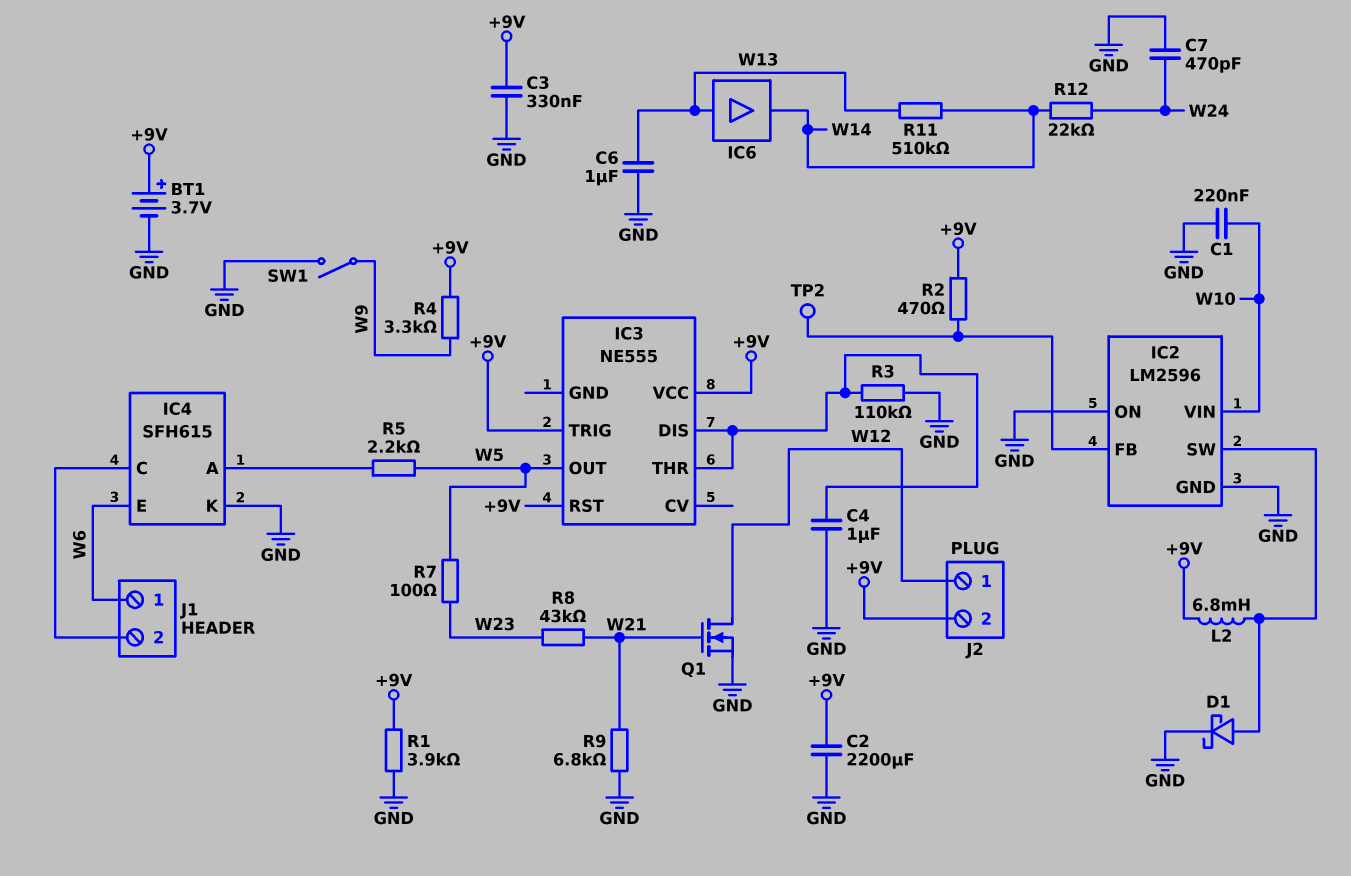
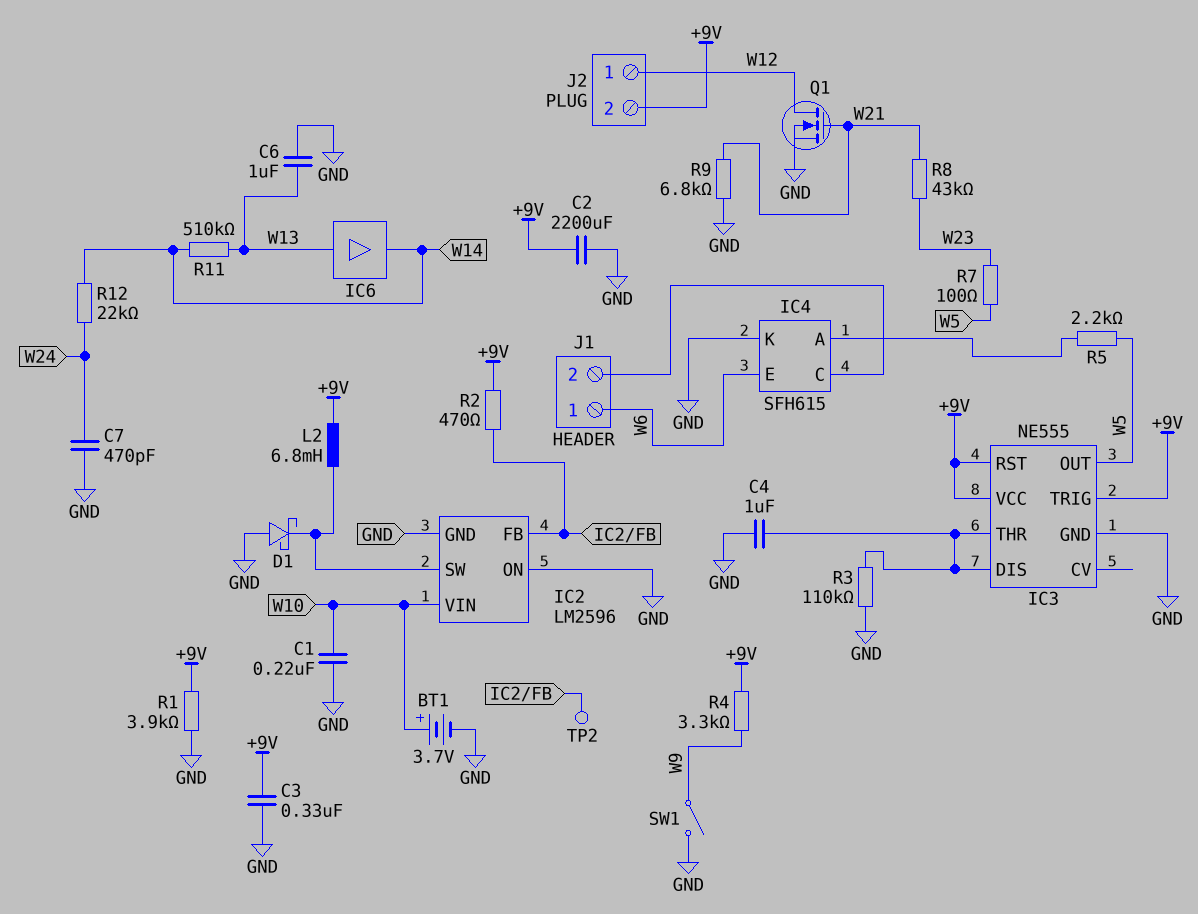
BT1: 3.7V (plus +9V, minus GND) -> 3.7V (plus W10, minus GND)
D1: schottky (A IC2/SW, K GND) -> schottky (A GND, K IC2/SW)
IC3 pin GND: none -> GND

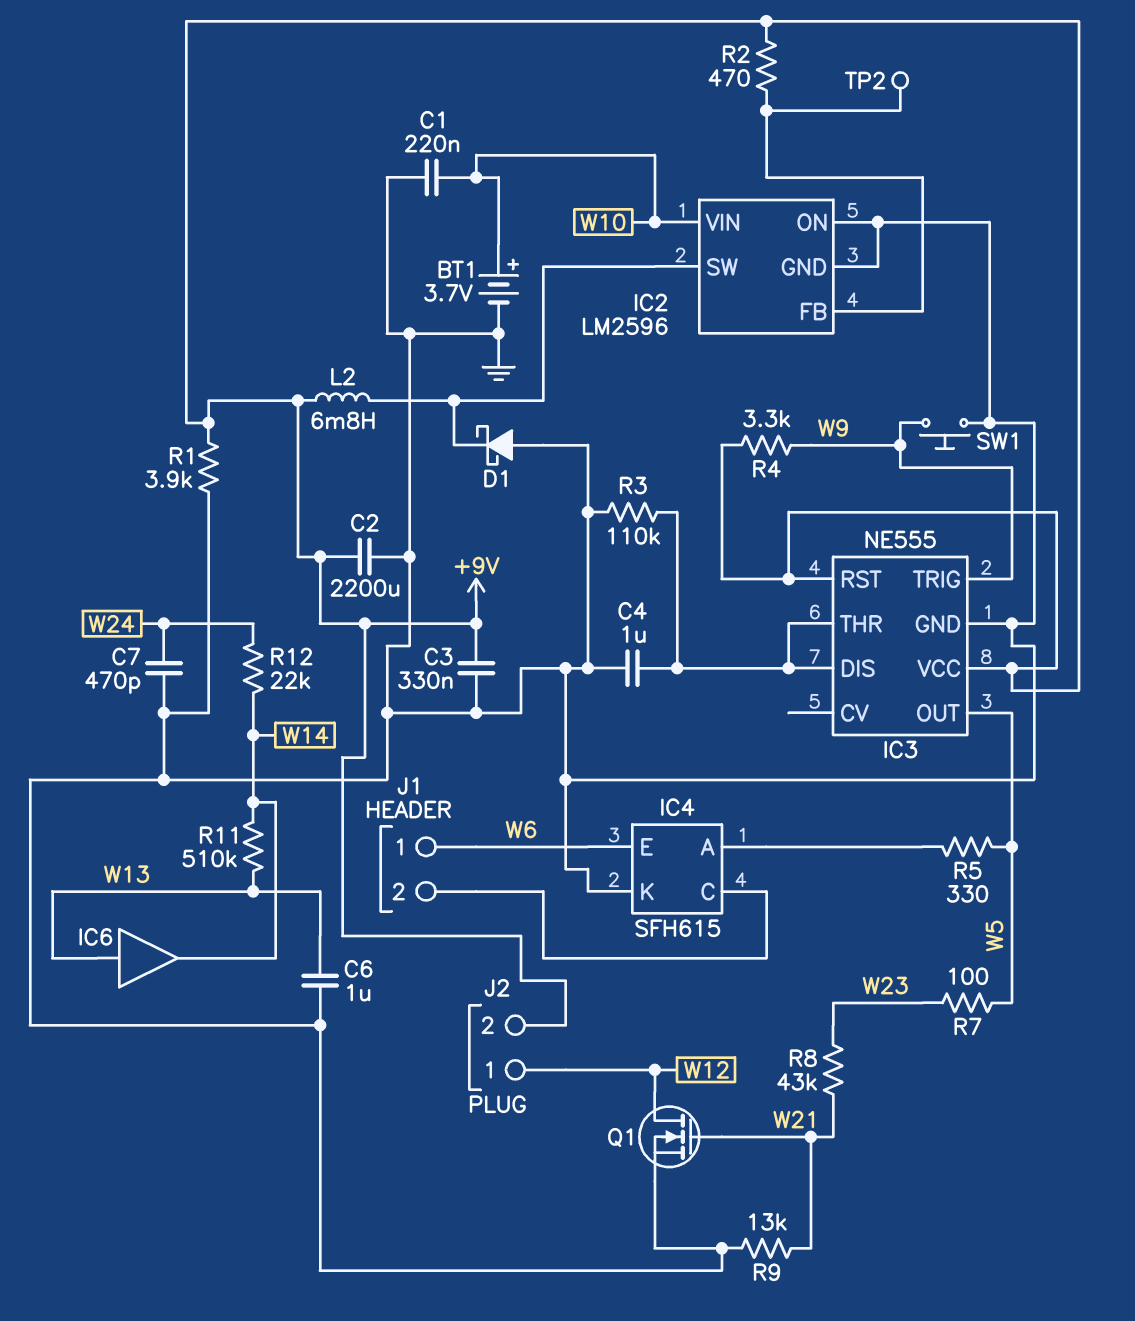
IC3 pin TRIG: +9V -> W9
R5: 2.2k (IC4/A, W5) -> 330 (IC4/A, W5)
R9: 6.8k (GND, W21) -> 13k (GND, W21)
SW1: switch (GND, W9) -> button (GND, W9)

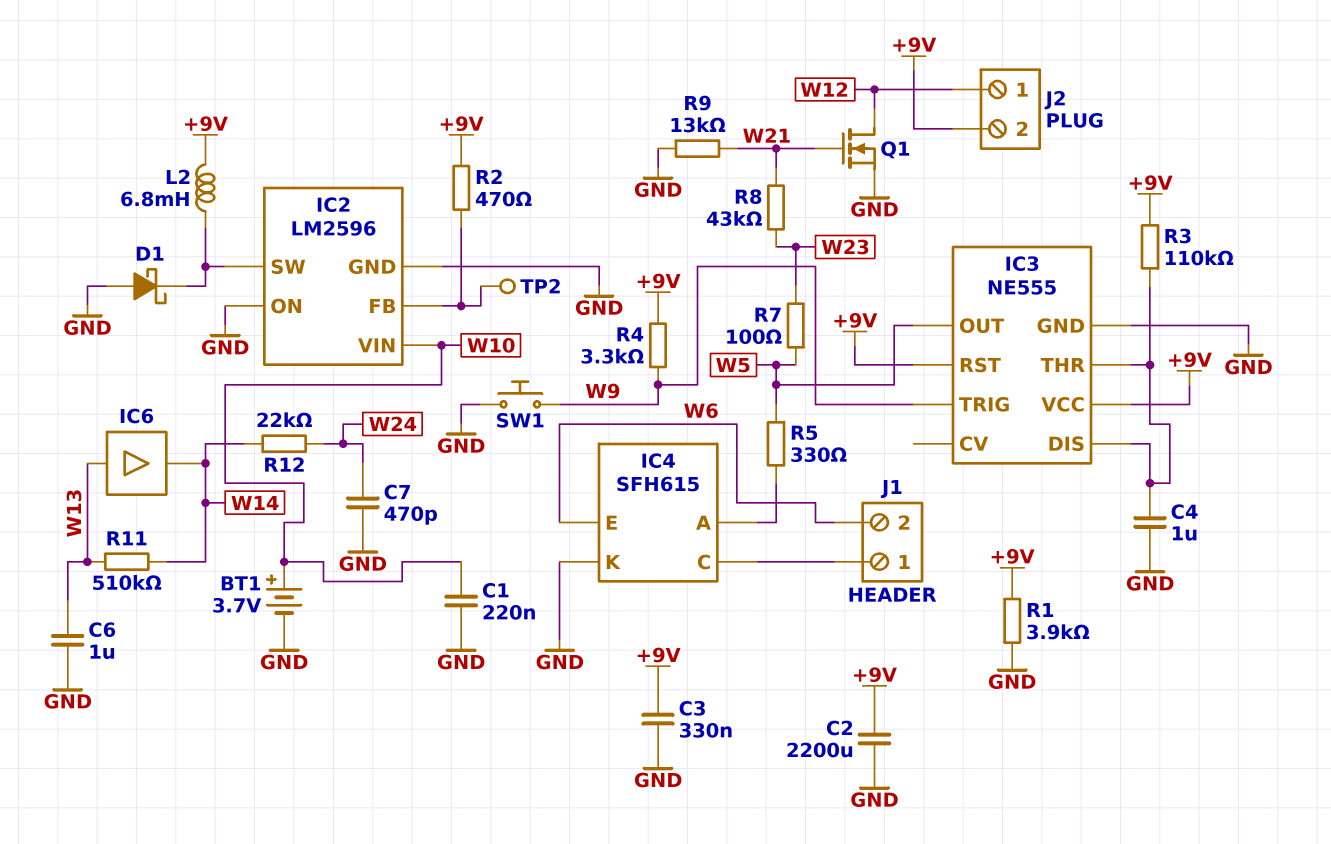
J1 pin 1: W6 -> IC4/C
J1 pin 2: IC4/C -> W6
R3: 110k (GND, IC3/DIS) -> 110k (+9V, IC3/DIS)

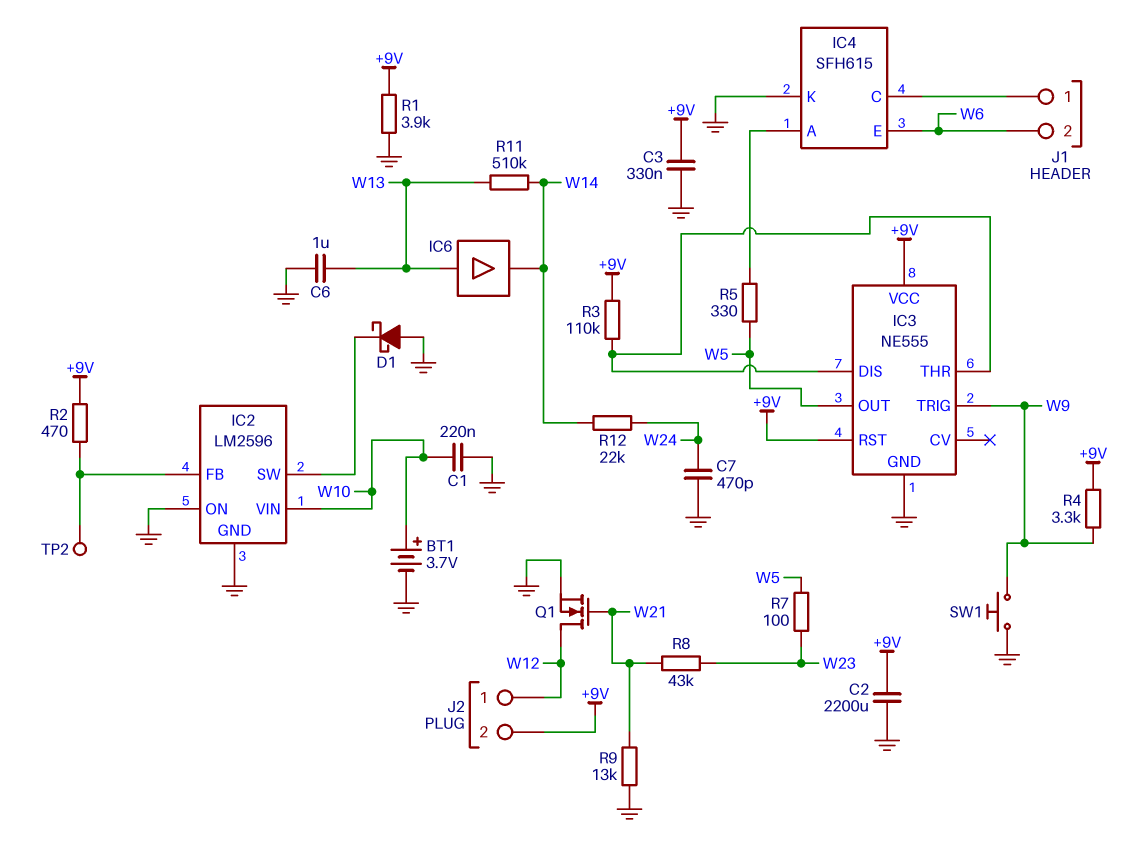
C4: 1uF (GND, IC3/DIS) -> none
L2: 6.8mH (+9V, IC2/SW) -> none

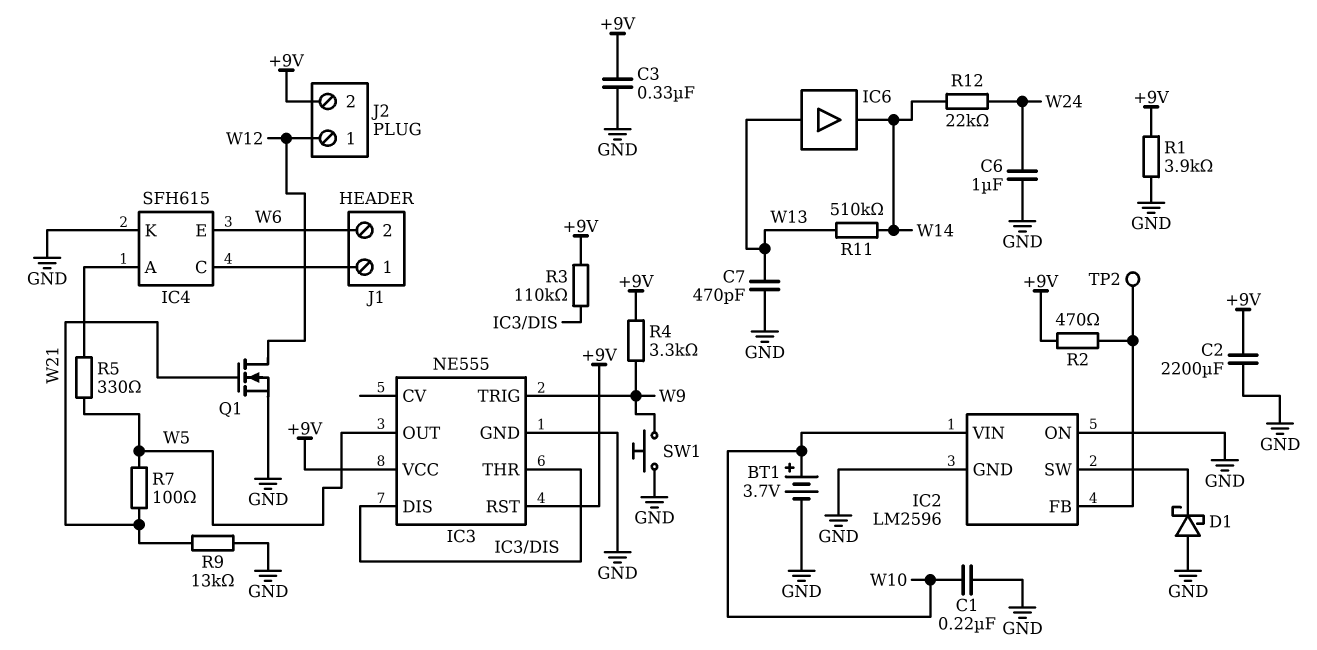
C6: 1uF (GND, W13) -> 1uF (GND, W24)
C7: 470pF (GND, W24) -> 470pF (GND, W13)
R7: 100 (W5, W23) -> 100 (W5, W21)
R8: 43k (W21, W23) -> none

